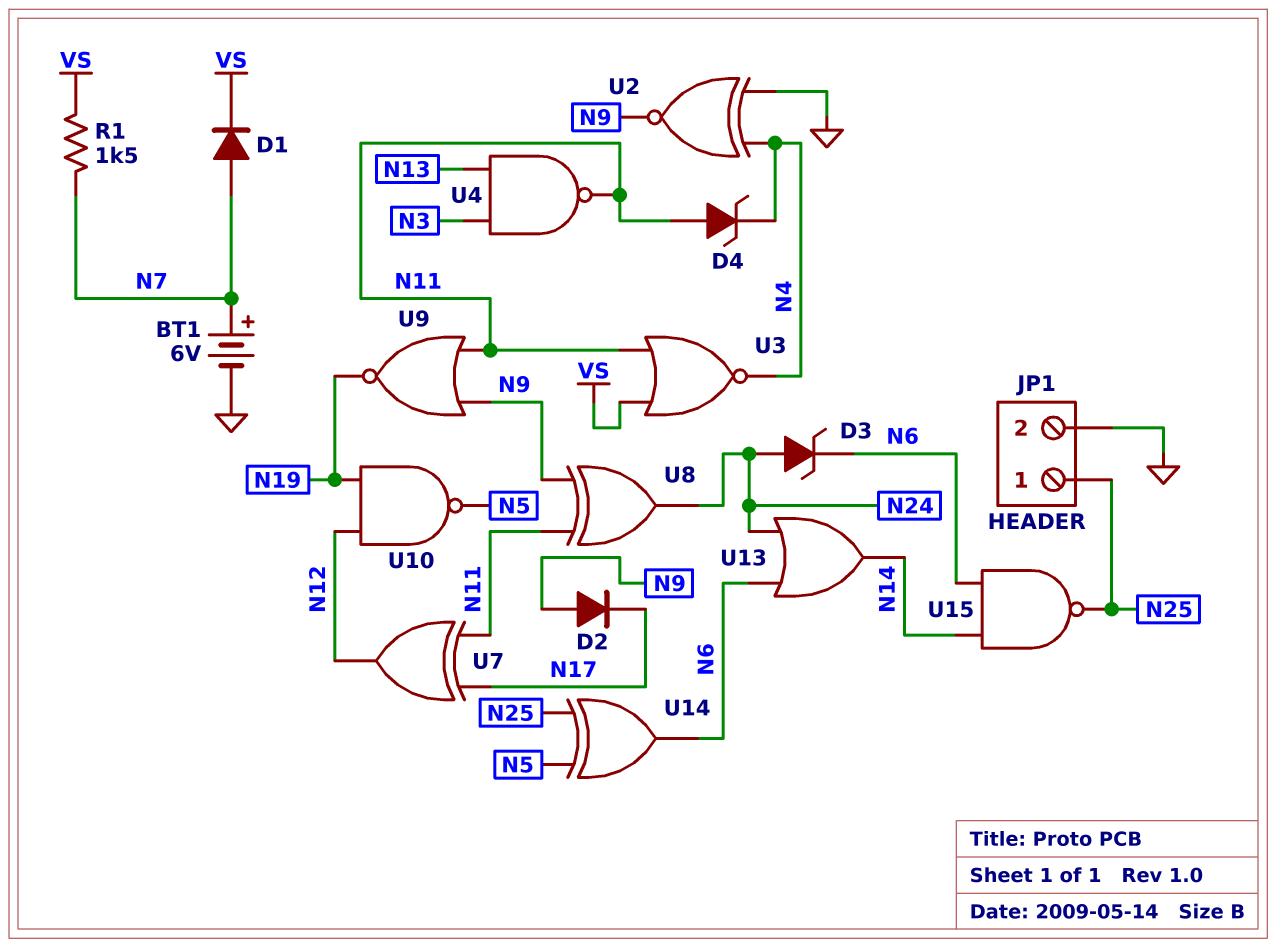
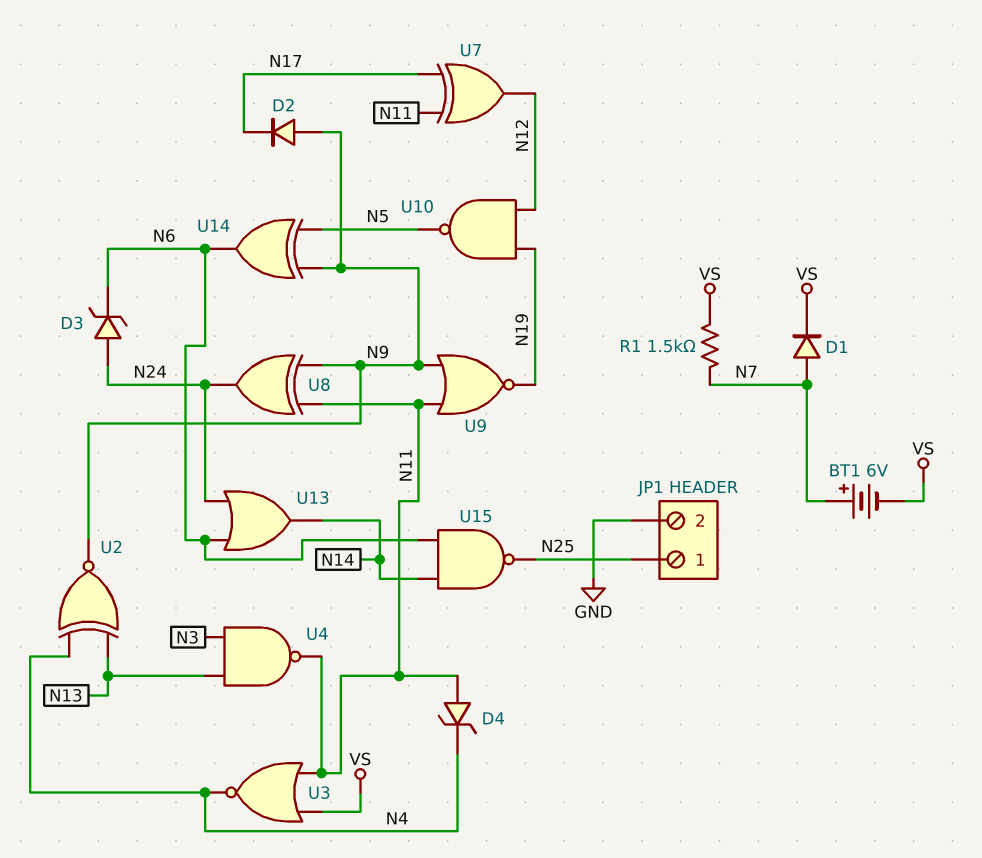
BT1: 6V (plus N7, minus GND) -> 6V (plus N7, minus VS)
U2: XNOR (in GND, in N4, out N9) -> XNOR (in N4, in N13, out N9)
U14: XOR (in N5, in N25, out N6) -> XOR (in N5, in N9, out N6)

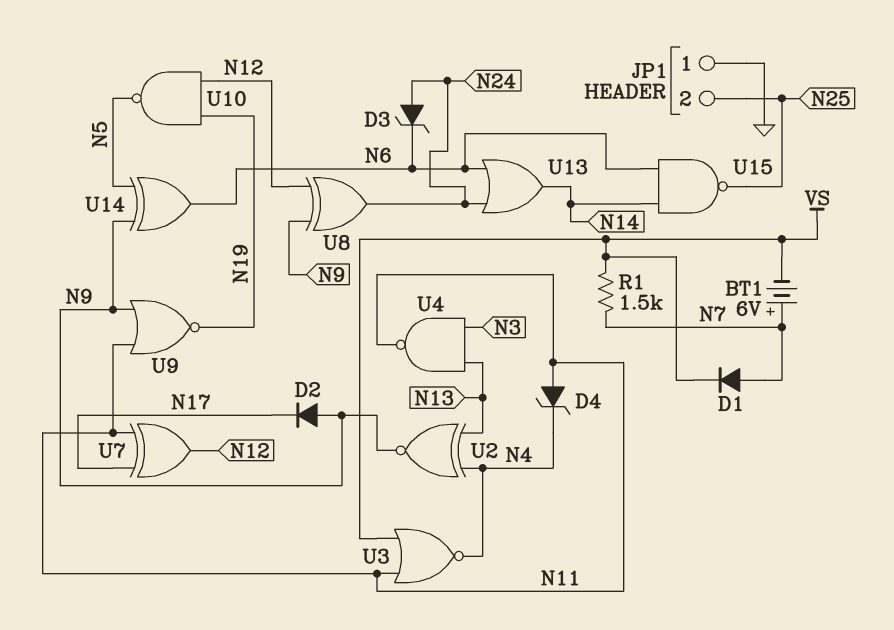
JP1 pin 1: N25 -> GND
JP1 pin 2: GND -> N25
U8: XOR (in N9, in N11, out N24) -> XOR (in N9, in N12, out N24)

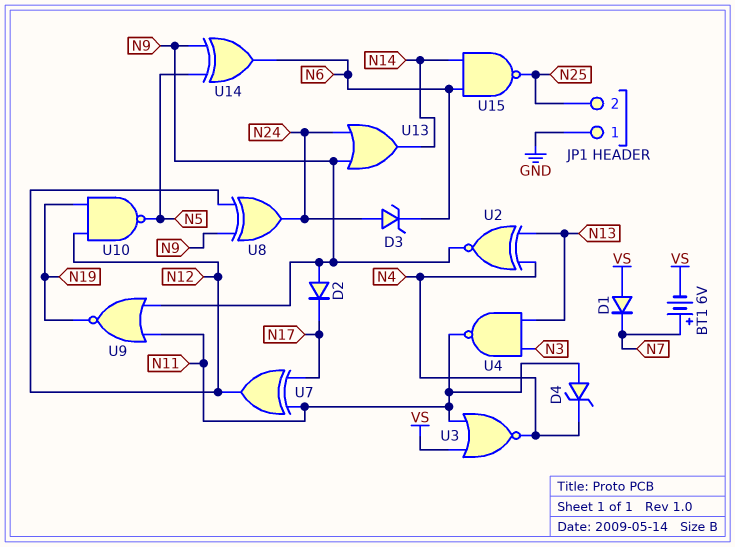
D1: diode (A N7, K VS) -> diode (A VS, K N7)
R1: 1.5k (N7, VS) -> none
U13: OR (in N6, in N24, out N14) -> OR (in N9, in N24, out N14)

